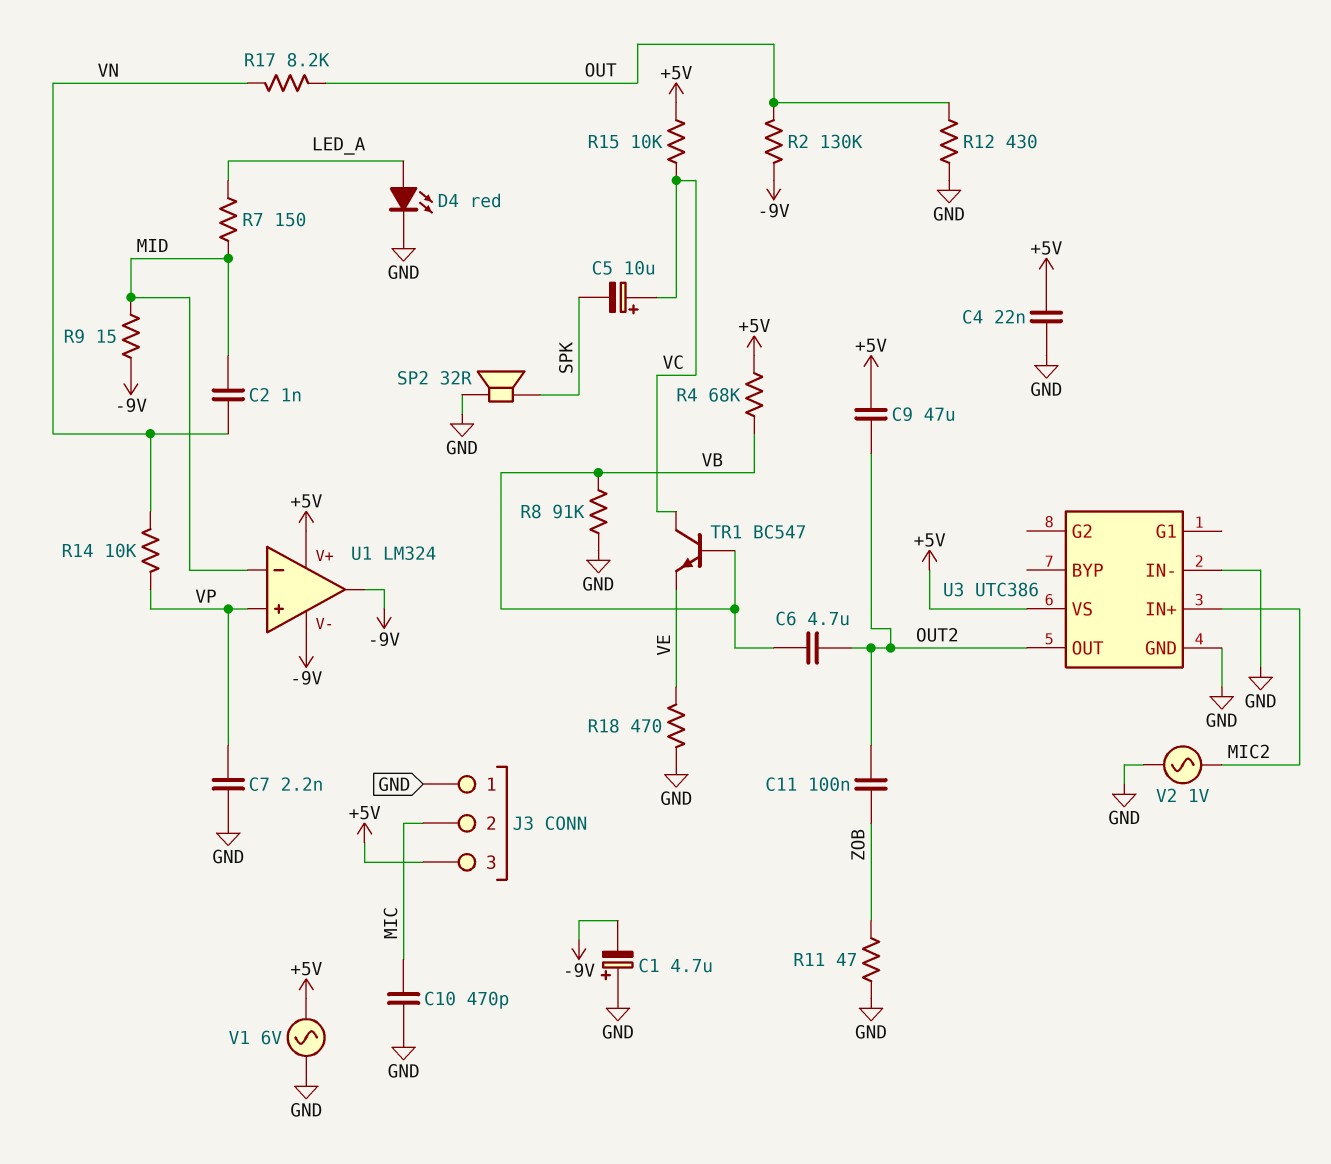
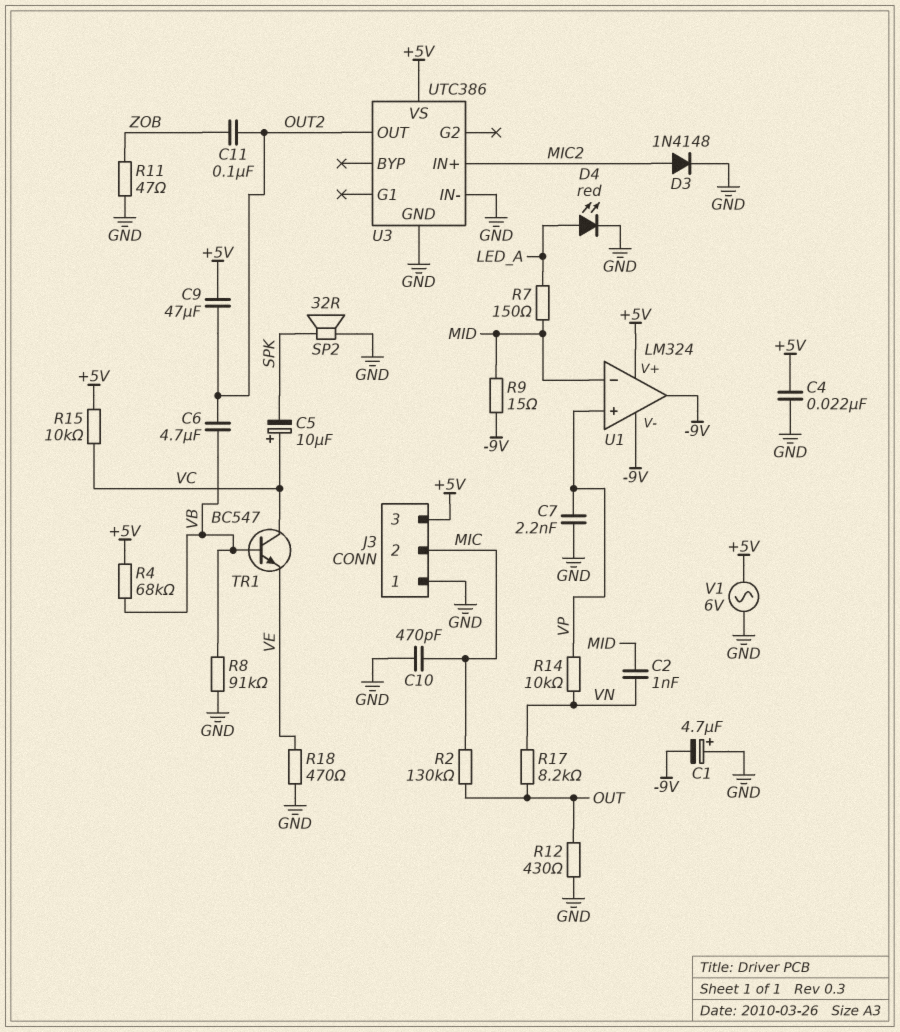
D3: none -> diode 1N4148 (A MIC2, K GND)
R2: 130k (-9V, OUT) -> 130k (MIC, OUT)
V2: AC 1V (GND, MIC2) -> none

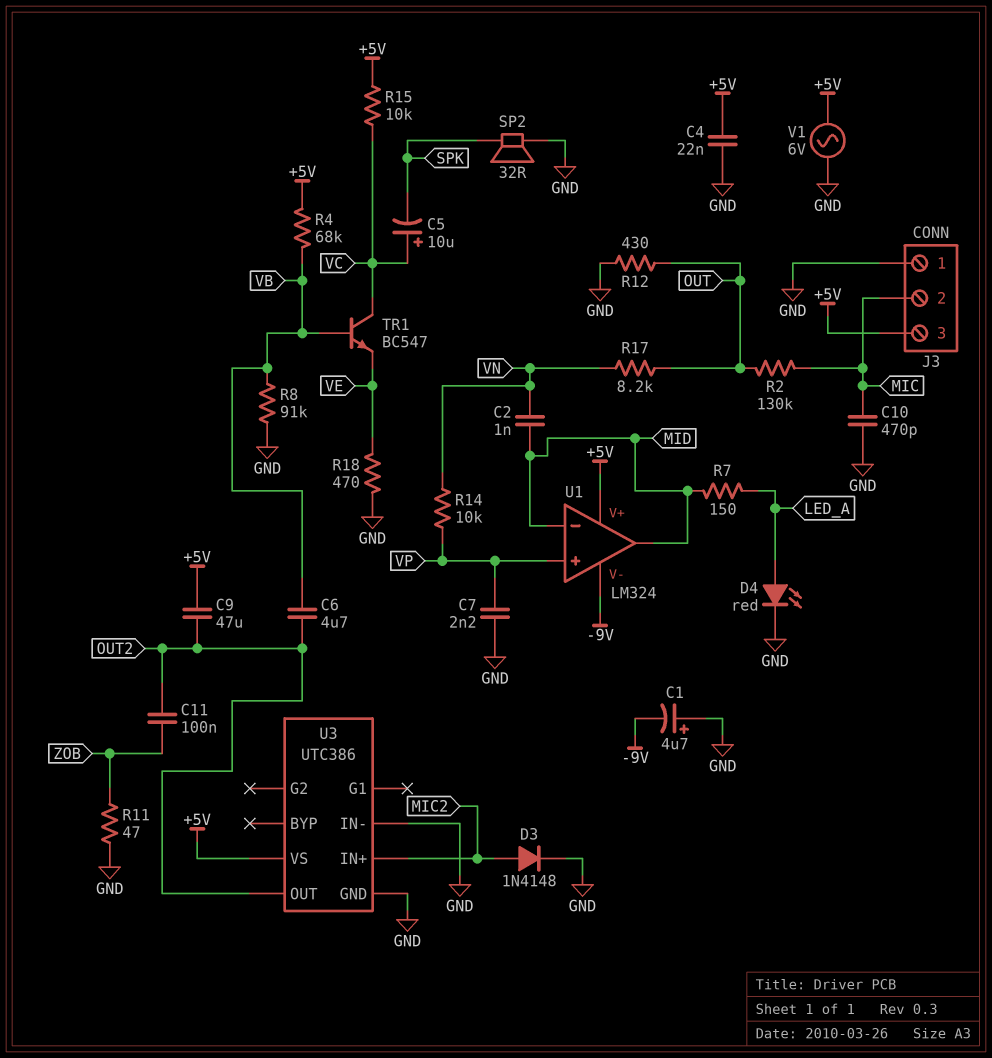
R9: 15 (-9V, MID) -> none
U1 pin out: -9V -> MID

